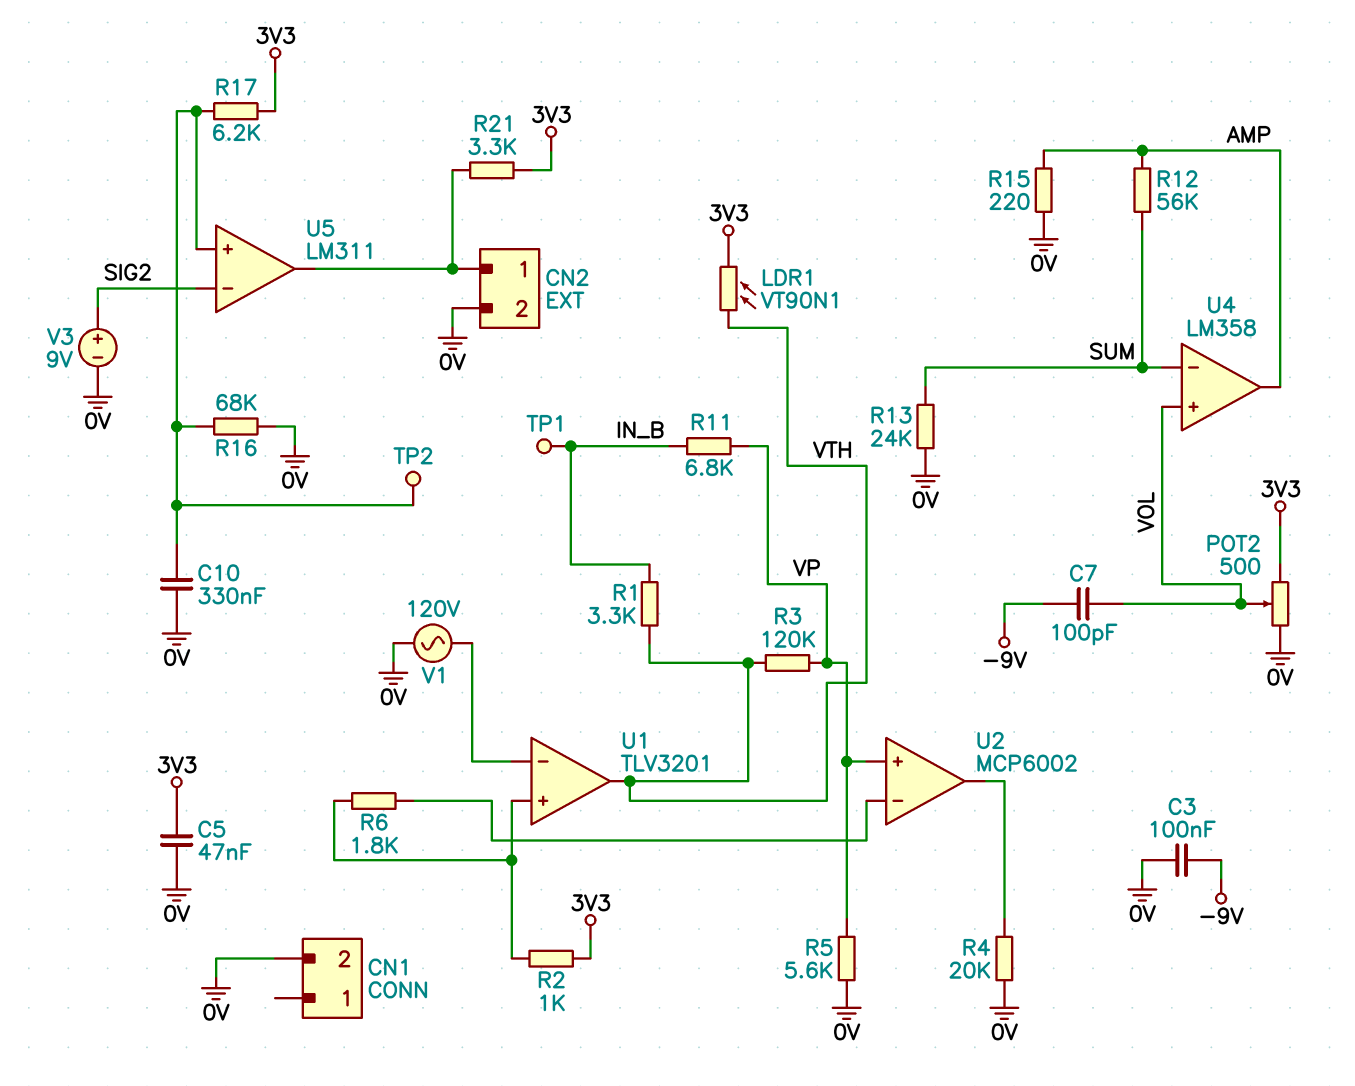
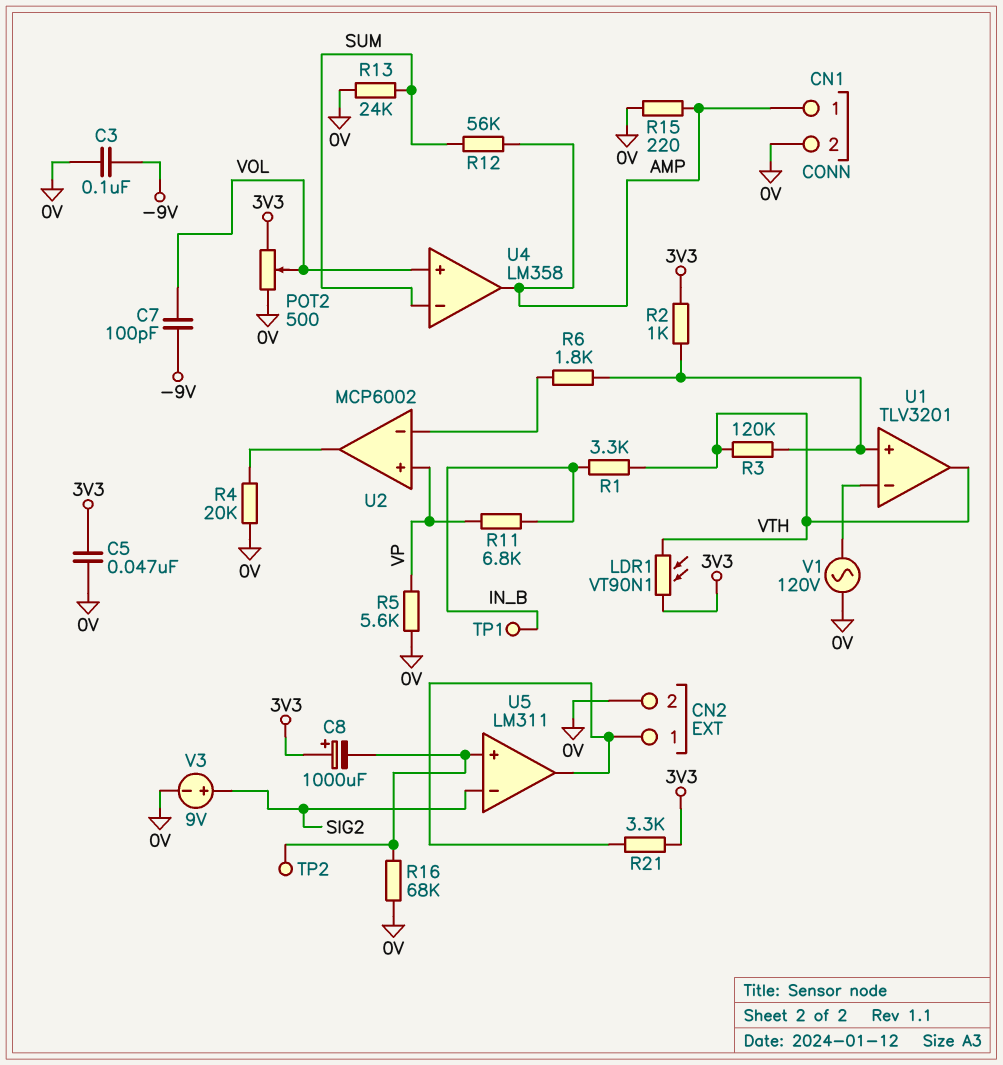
C8: none -> 1000uF (plus 3V3, minus U5/in+)
C10: 330nF (0V, U5/in+) -> none
CN1 pin 1: none -> AMP
R3: 120k (VP, VTH) -> 120k (U1/in+, VTH)
R17: 6.2k (3V3, U5/in+) -> none

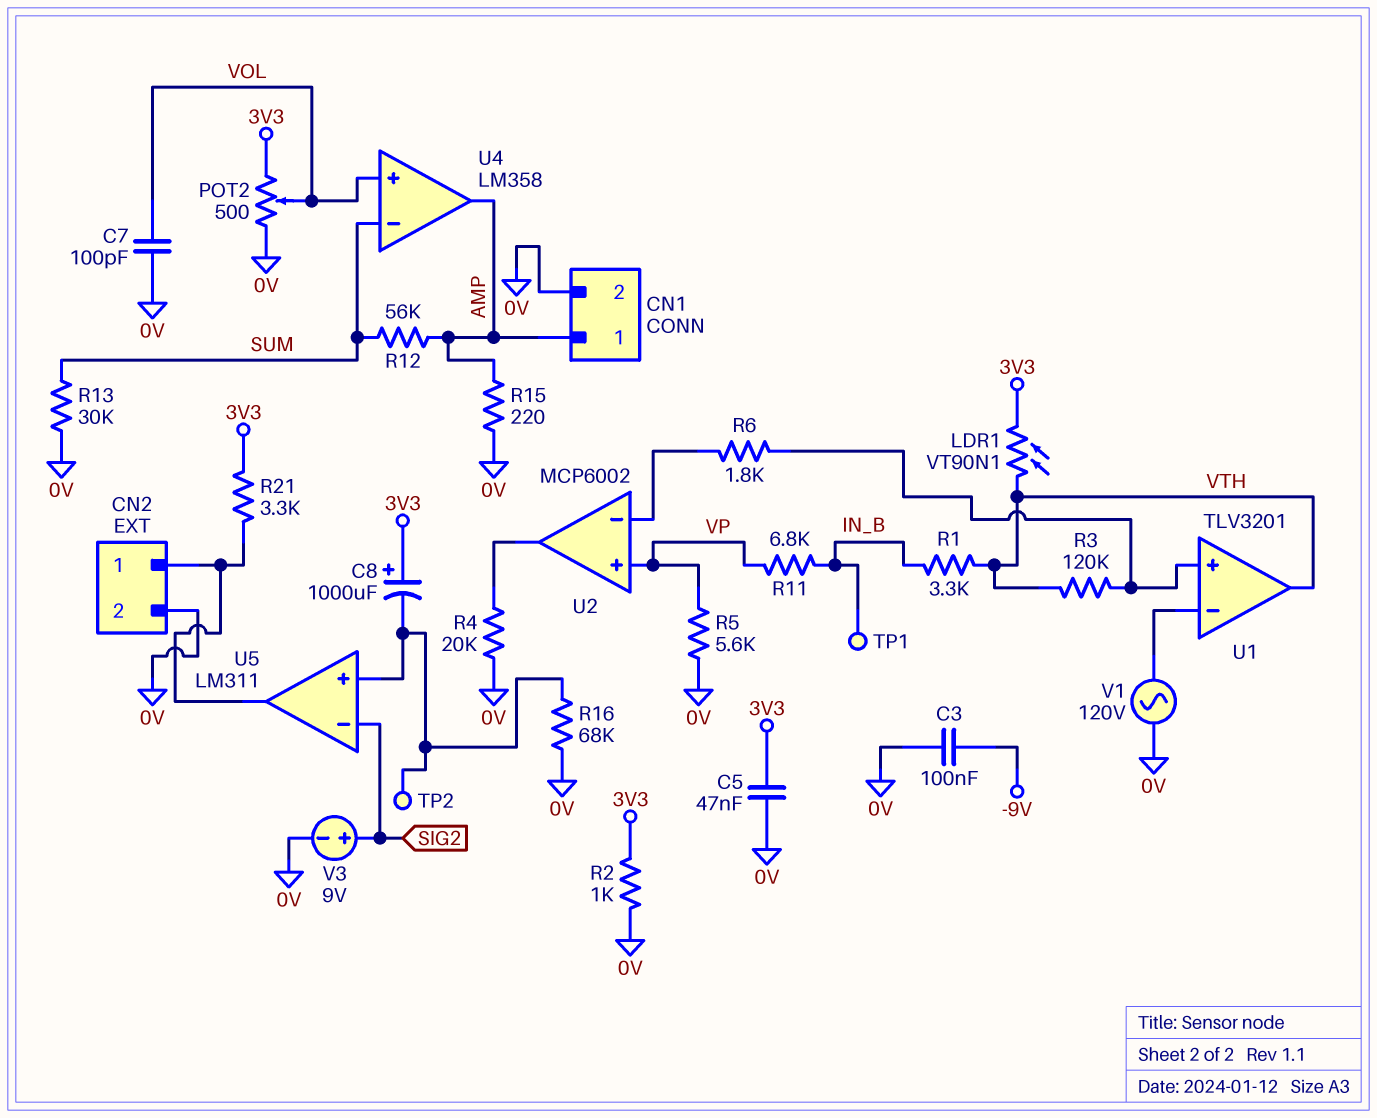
C7: 100pF (-9V, VOL) -> 100pF (0V, VOL)
R2: 1k (3V3, U1/in+) -> 1k (0V, 3V3)
R13: 24k (0V, SUM) -> 30k (0V, SUM)

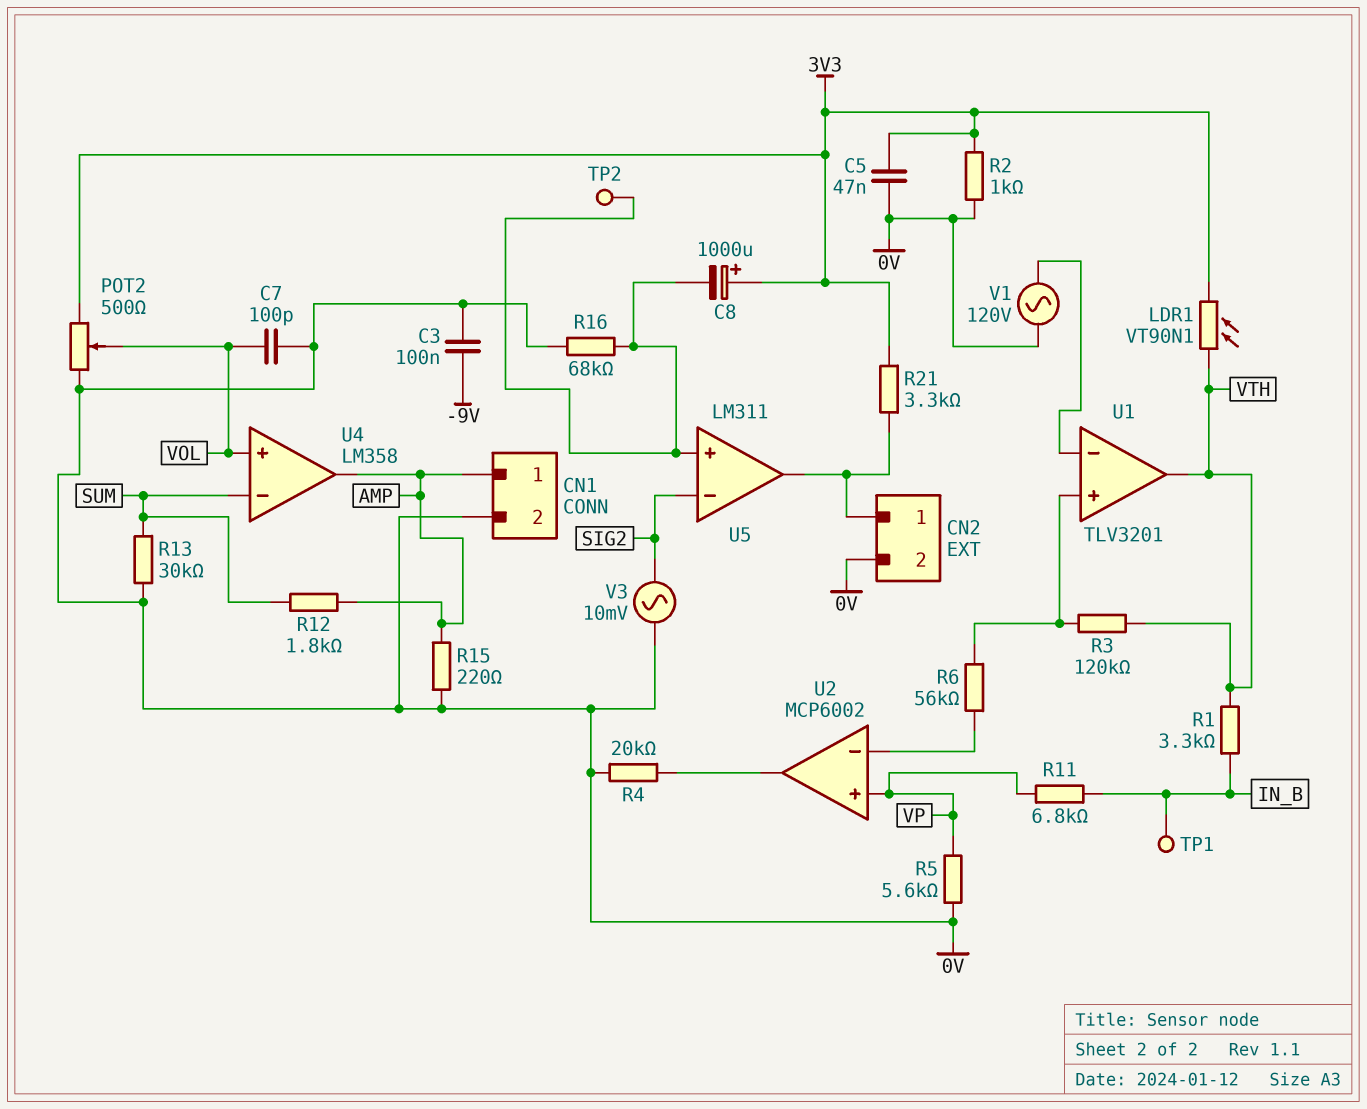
R6: 1.8k (U1/in+, U2/in-) -> 56k (U1/in+, U2/in-)
R12: 56k (AMP, SUM) -> 1.8k (AMP, SUM)
V3: 9V (plus SIG2, minus 0V) -> AC 10mV (0V, SIG2)

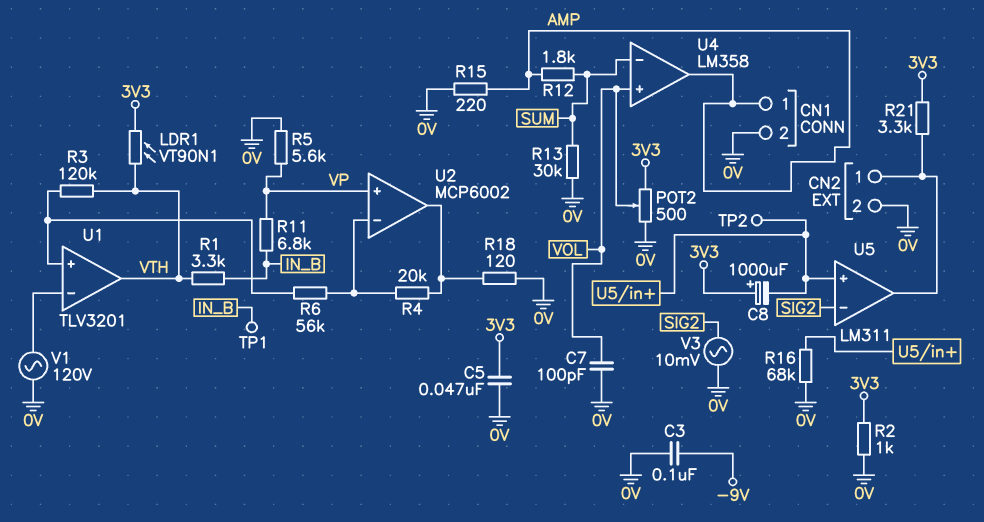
R4: 20k (0V, U2/out) -> 20k (U2/in-, U2/out)
R18: none -> 120 (0V, U2/out)

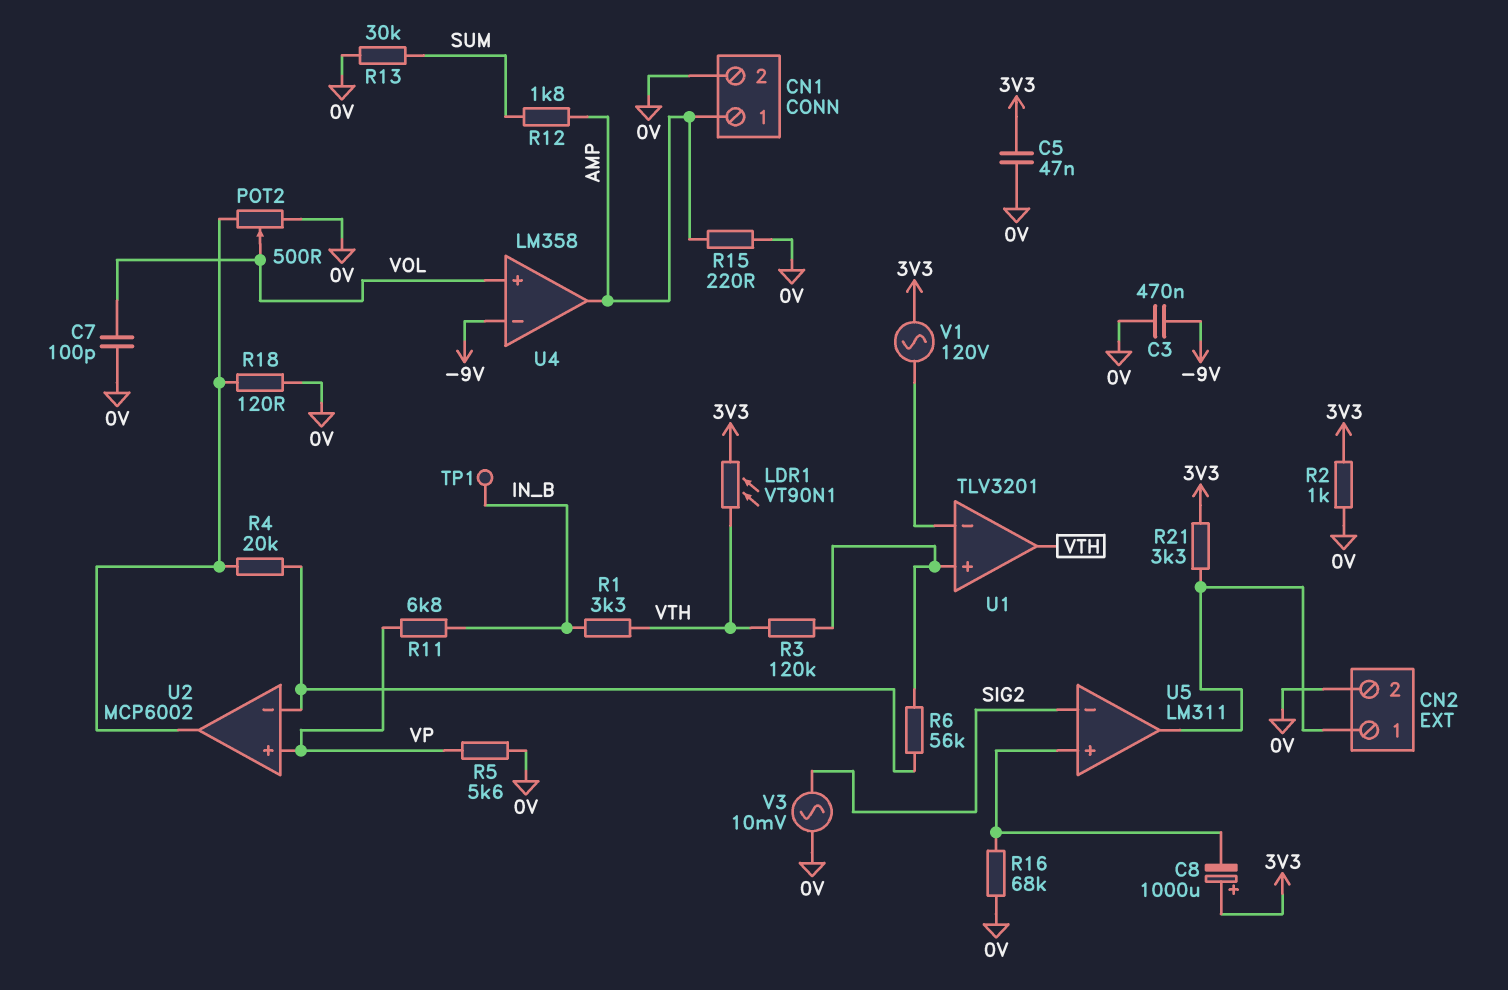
C3: 100nF (-9V, 0V) -> 470nF (-9V, 0V)
POT2: 500 (0V, 3V3, wiper VOL) -> 500 (0V, U2/out, wiper VOL)
TP2: test point (U5/in+) -> none
U4 pin in-: SUM -> -9V
V1: AC 120V (0V, U1/in-) -> AC 120V (3V3, U1/in-)

